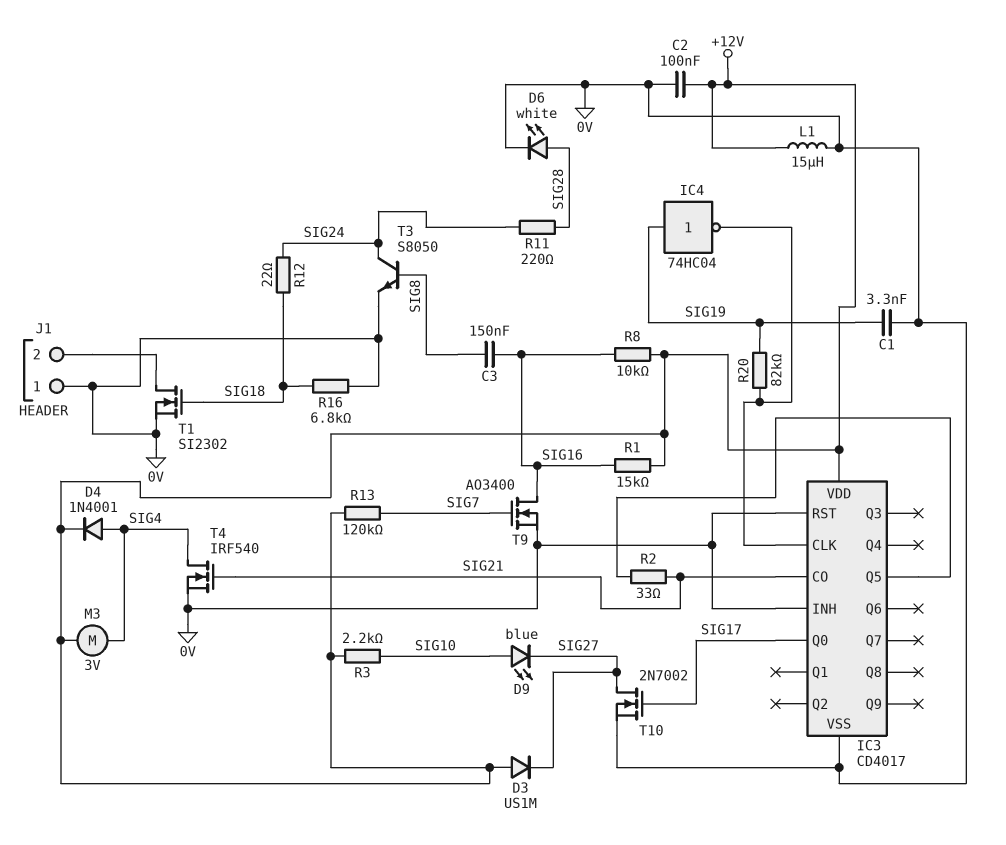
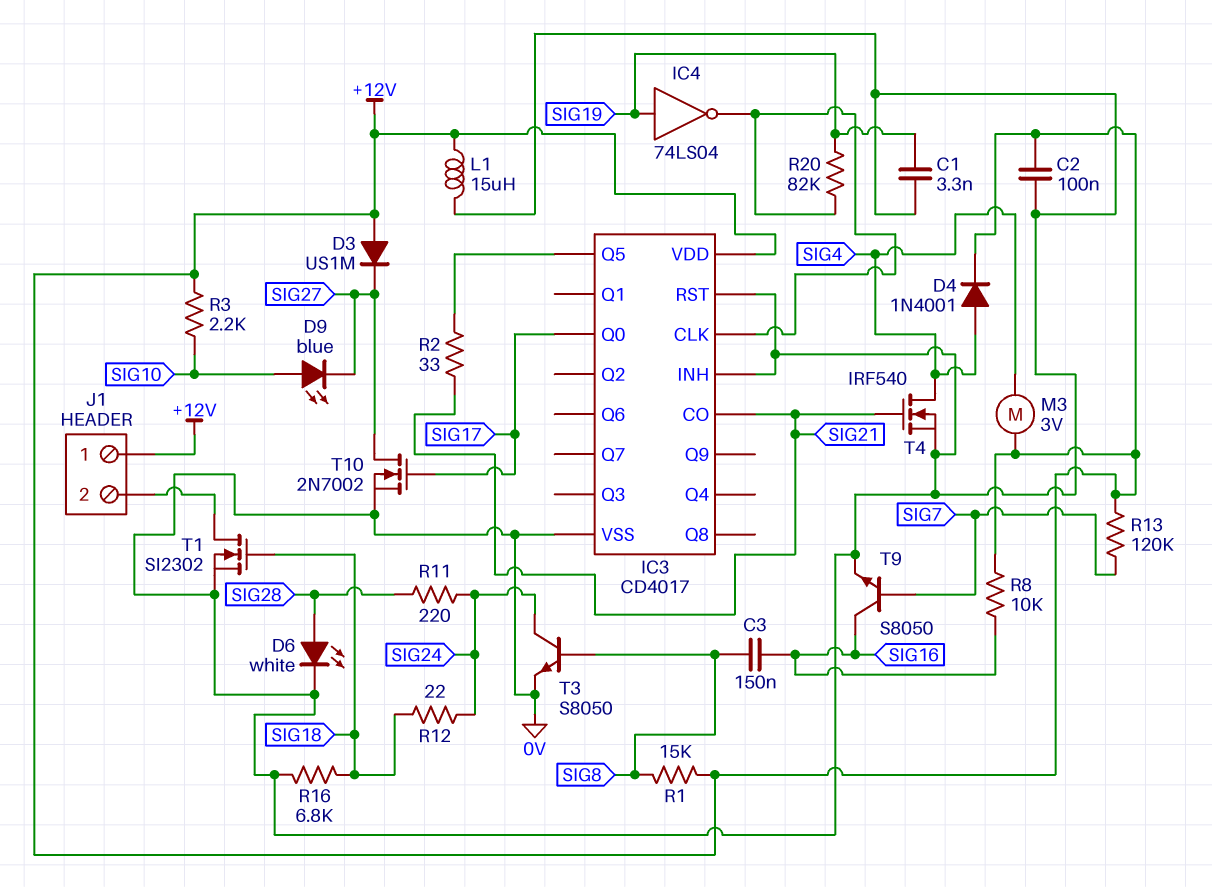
IC4: NOT 74HC04 (in SIG19, out IC3/CLK) -> NOT 74LS04 (in SIG19, out IC3/CLK)
J1 pin 1: 0V -> +12V
R1: 15k (+12V, SIG16) -> 15k (+12V, SIG8)
T9: NMOS AO3400 (G SIG7, D SIG16, S 0V) -> NPN S8050 (B SIG7, C SIG16, E 0V)

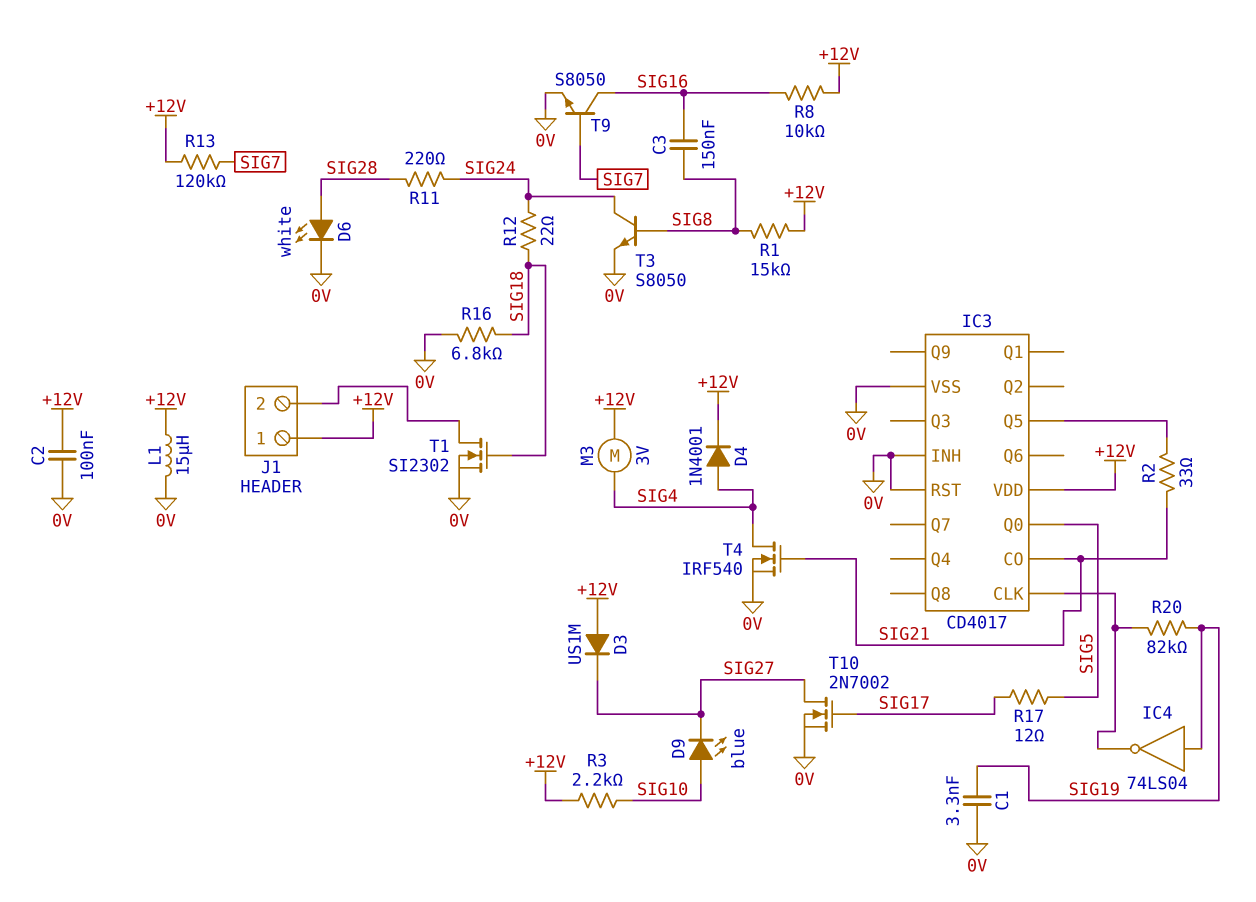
IC3 pin Q0: SIG17 -> SIG5
R17: none -> 12 (SIG5, SIG17)

